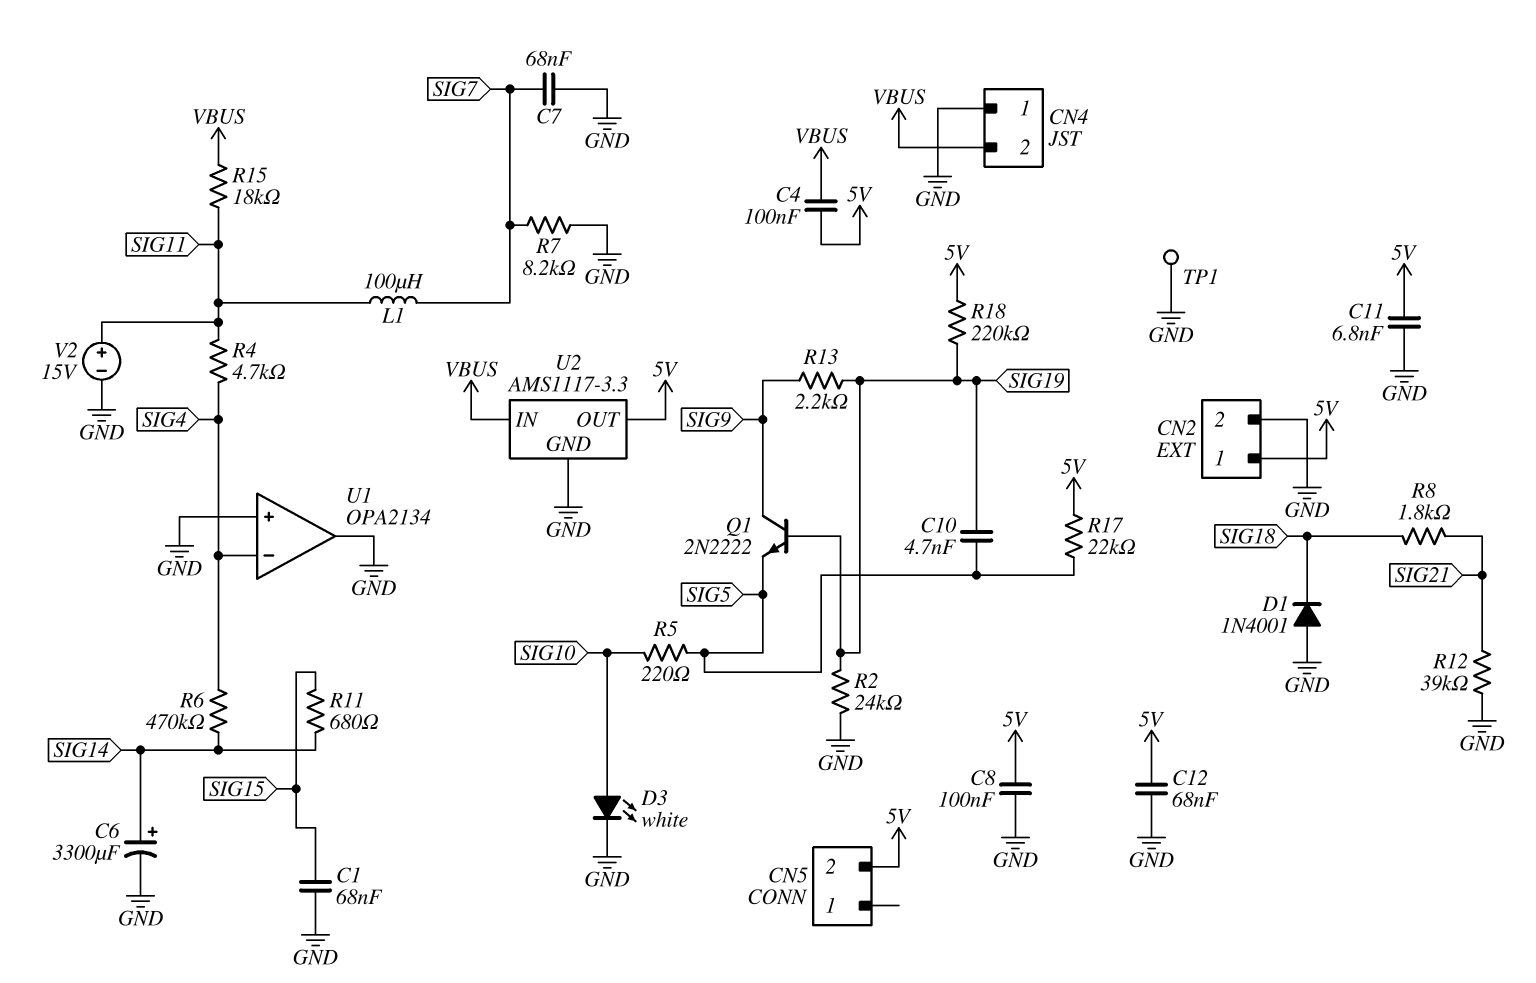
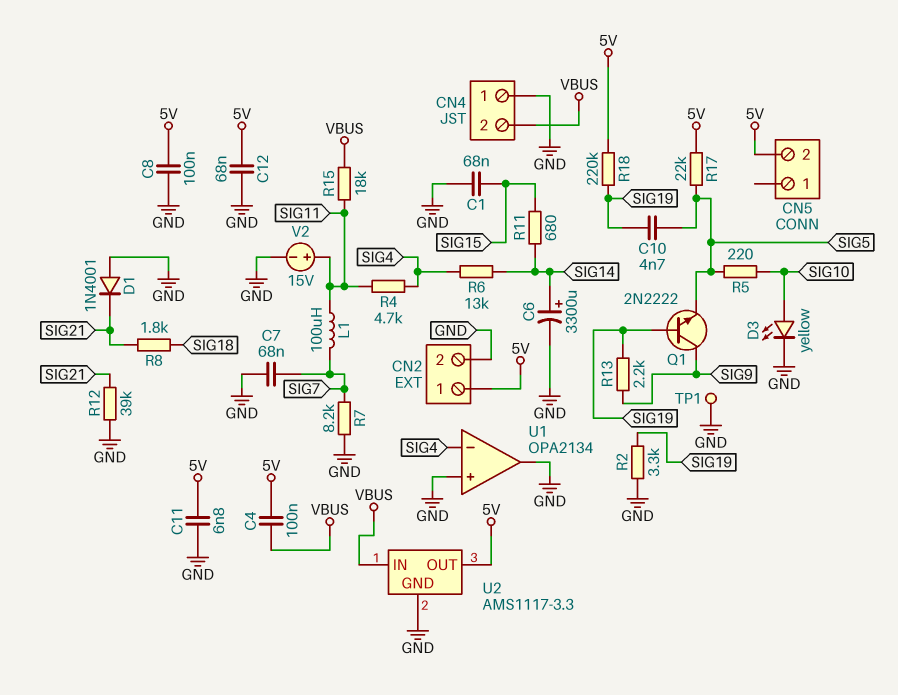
D1: diode 1N4001 (A GND, K SIG18) -> diode 1N4001 (A GND, K SIG21)
D3: LED white (A SIG10, K GND) -> LED yellow (A SIG10, K GND)
R2: 24k (GND, SIG19) -> 3.3k (GND, SIG19)
R6: 470k (SIG4, SIG14) -> 13k (SIG4, SIG14)

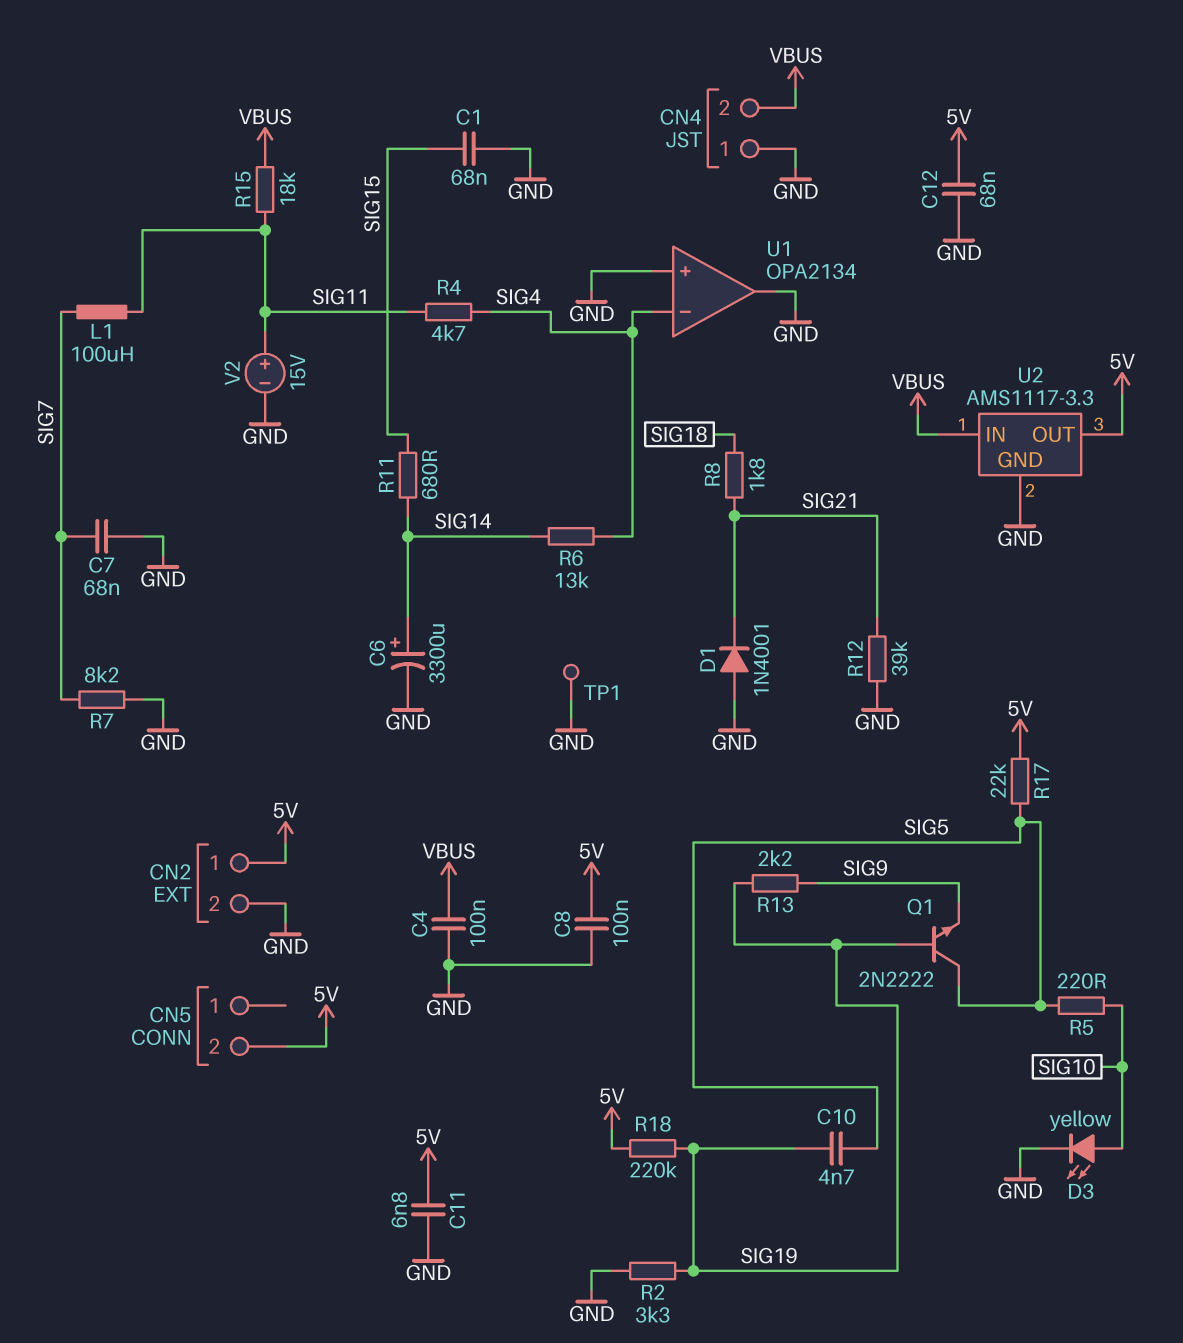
C4: 100nF (5V, VBUS) -> 100nF (GND, VBUS)
Q1: NPN 2N2222 (B SIG19, C SIG9, E SIG5) -> NPN 2N2222 (B SIG19, C SIG5, E SIG9)

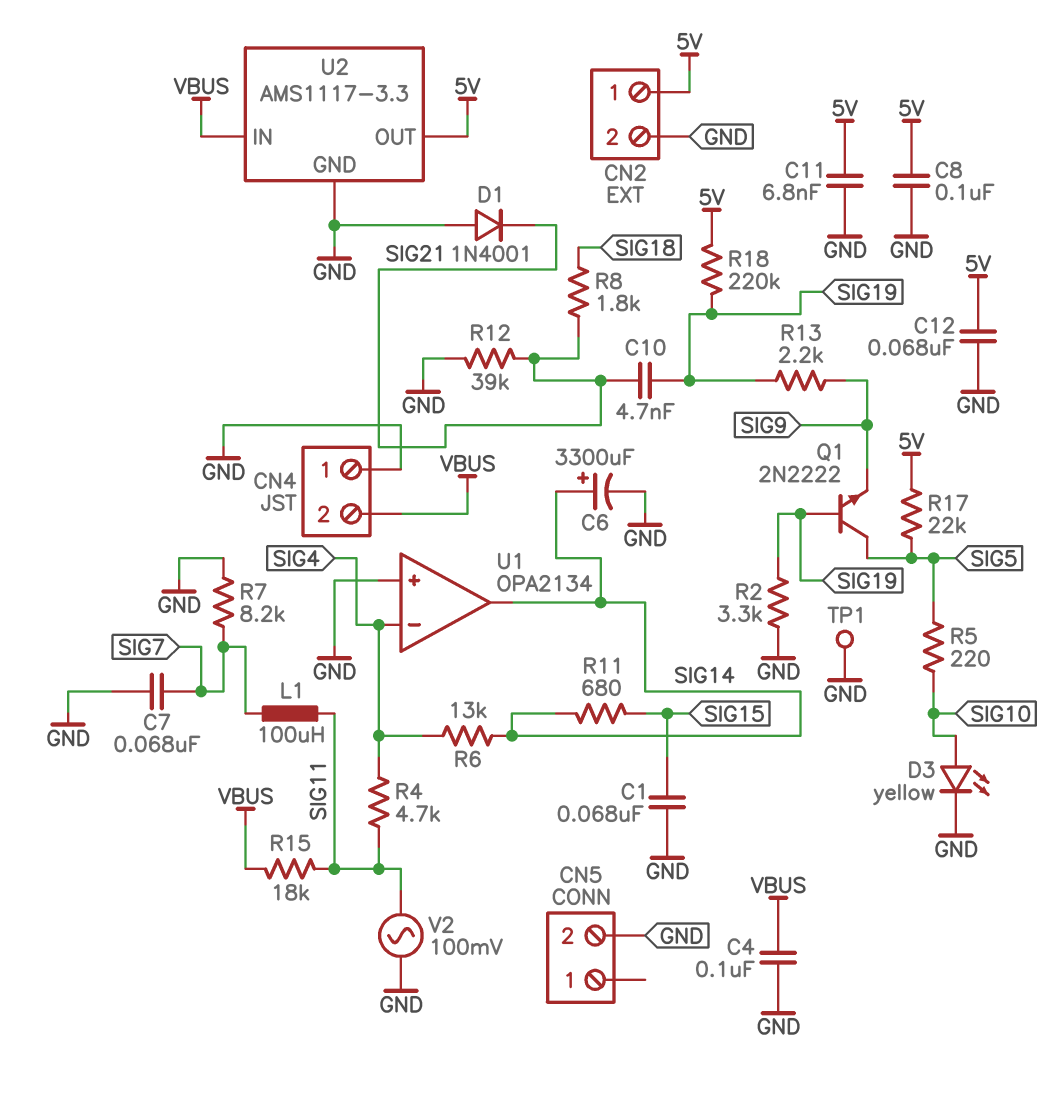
C10: 4.7nF (SIG5, SIG19) -> 4.7nF (SIG19, SIG21)
CN5 pin 2: 5V -> GND
U1 pin out: GND -> SIG14
V2: 15V (plus SIG11, minus GND) -> AC 100mV (GND, SIG11)

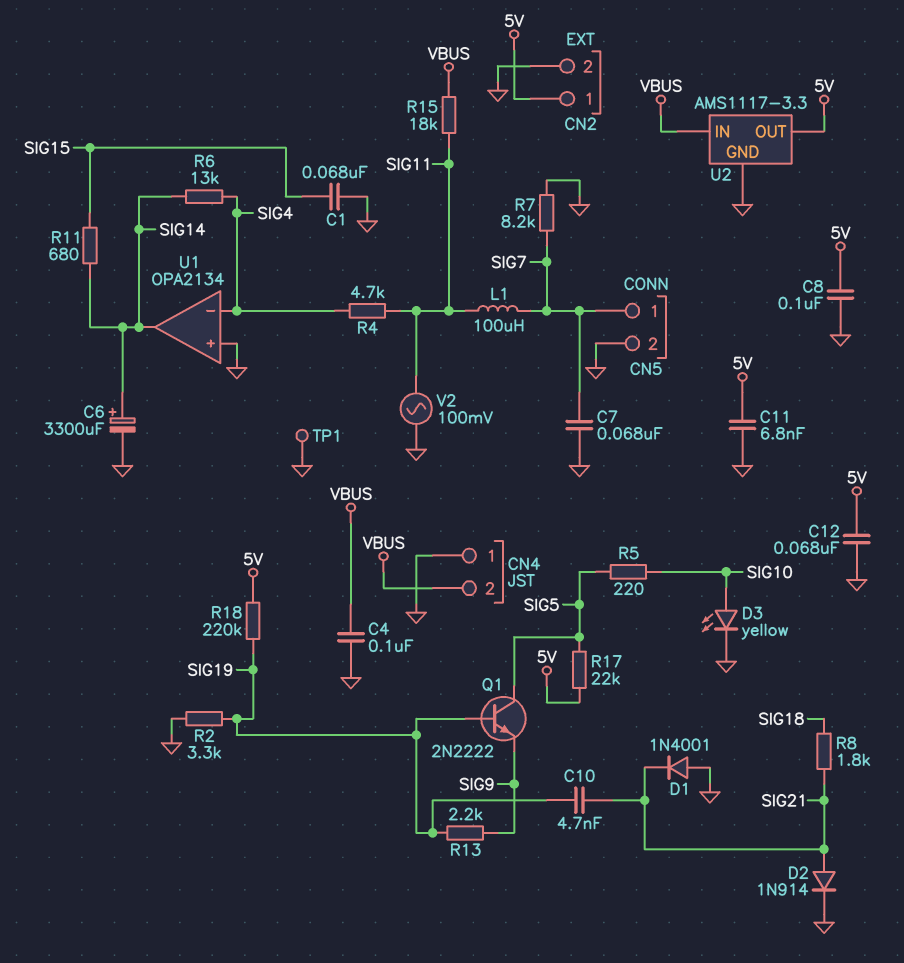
CN5 pin 1: none -> SIG7
D2: none -> diode 1N914 (A SIG21, K GND)
R12: 39k (GND, SIG21) -> none

